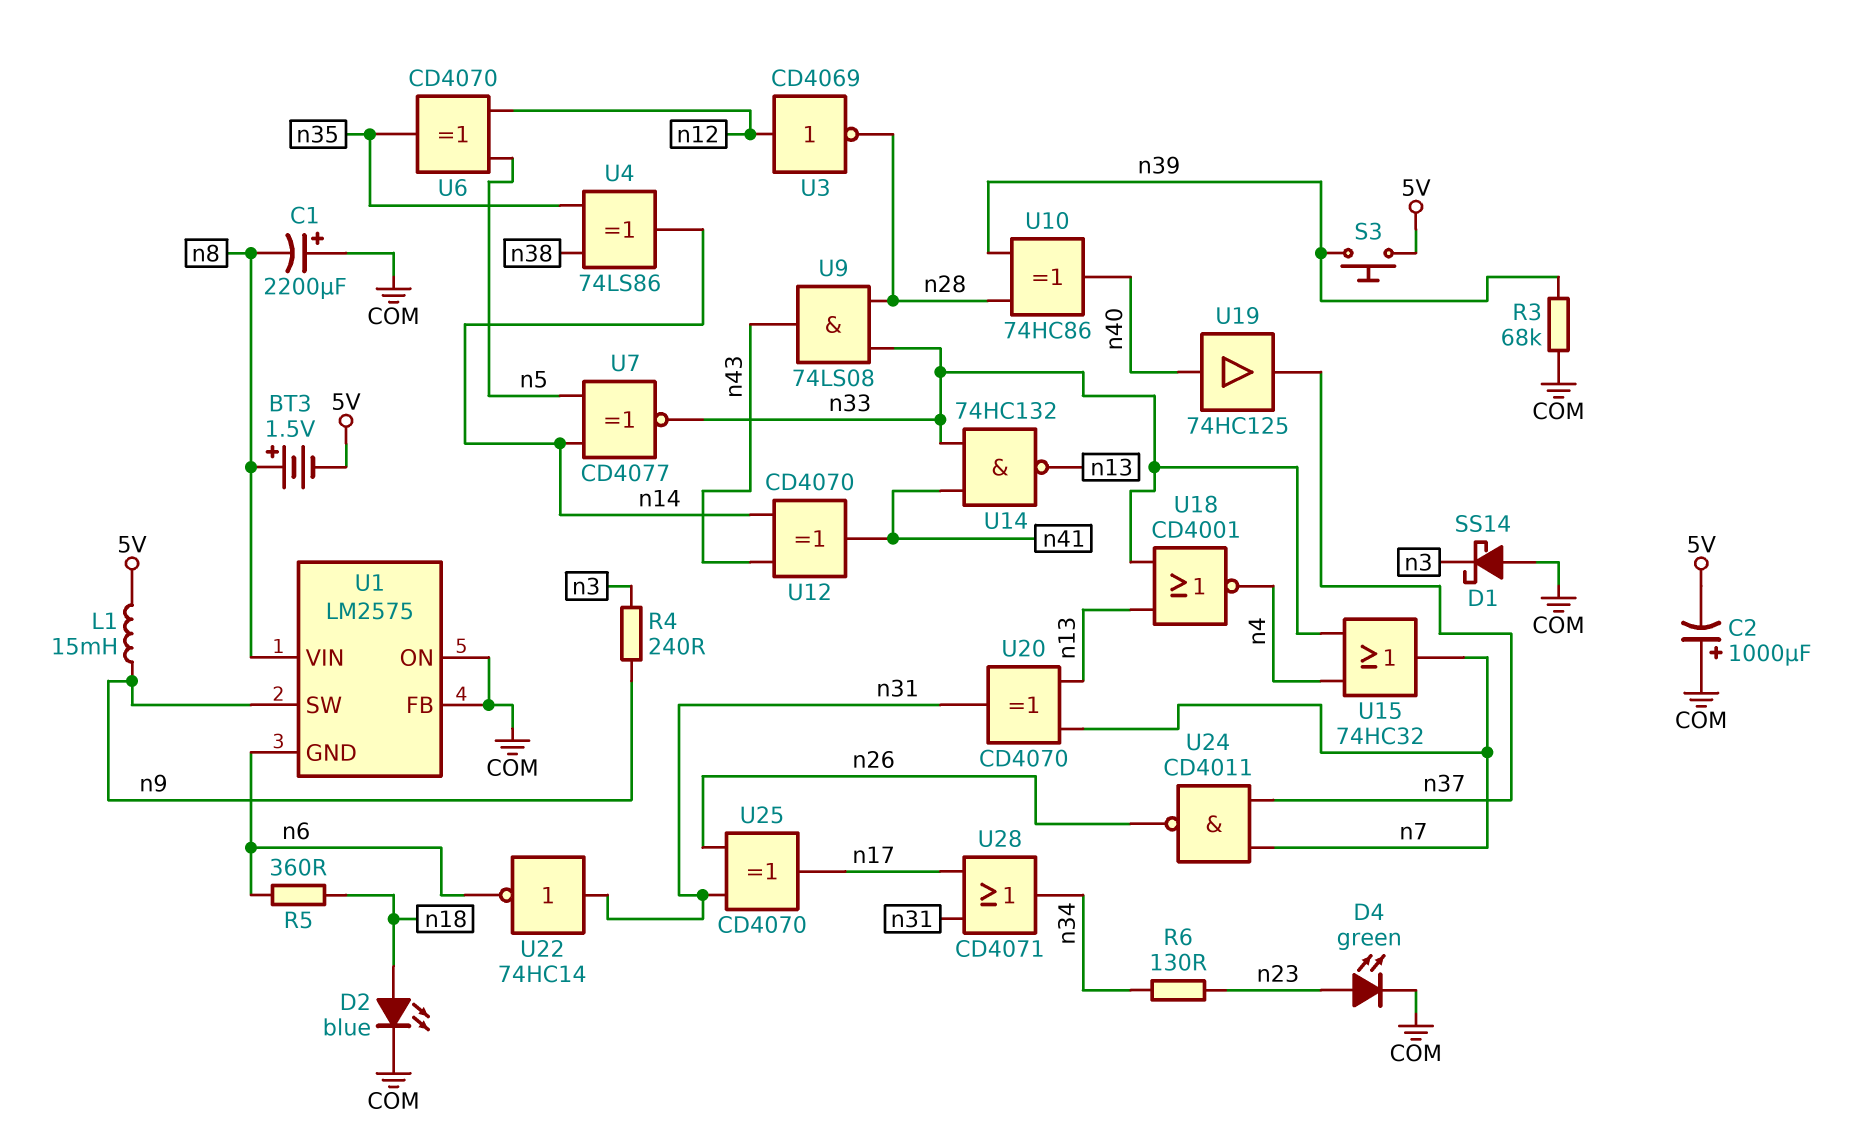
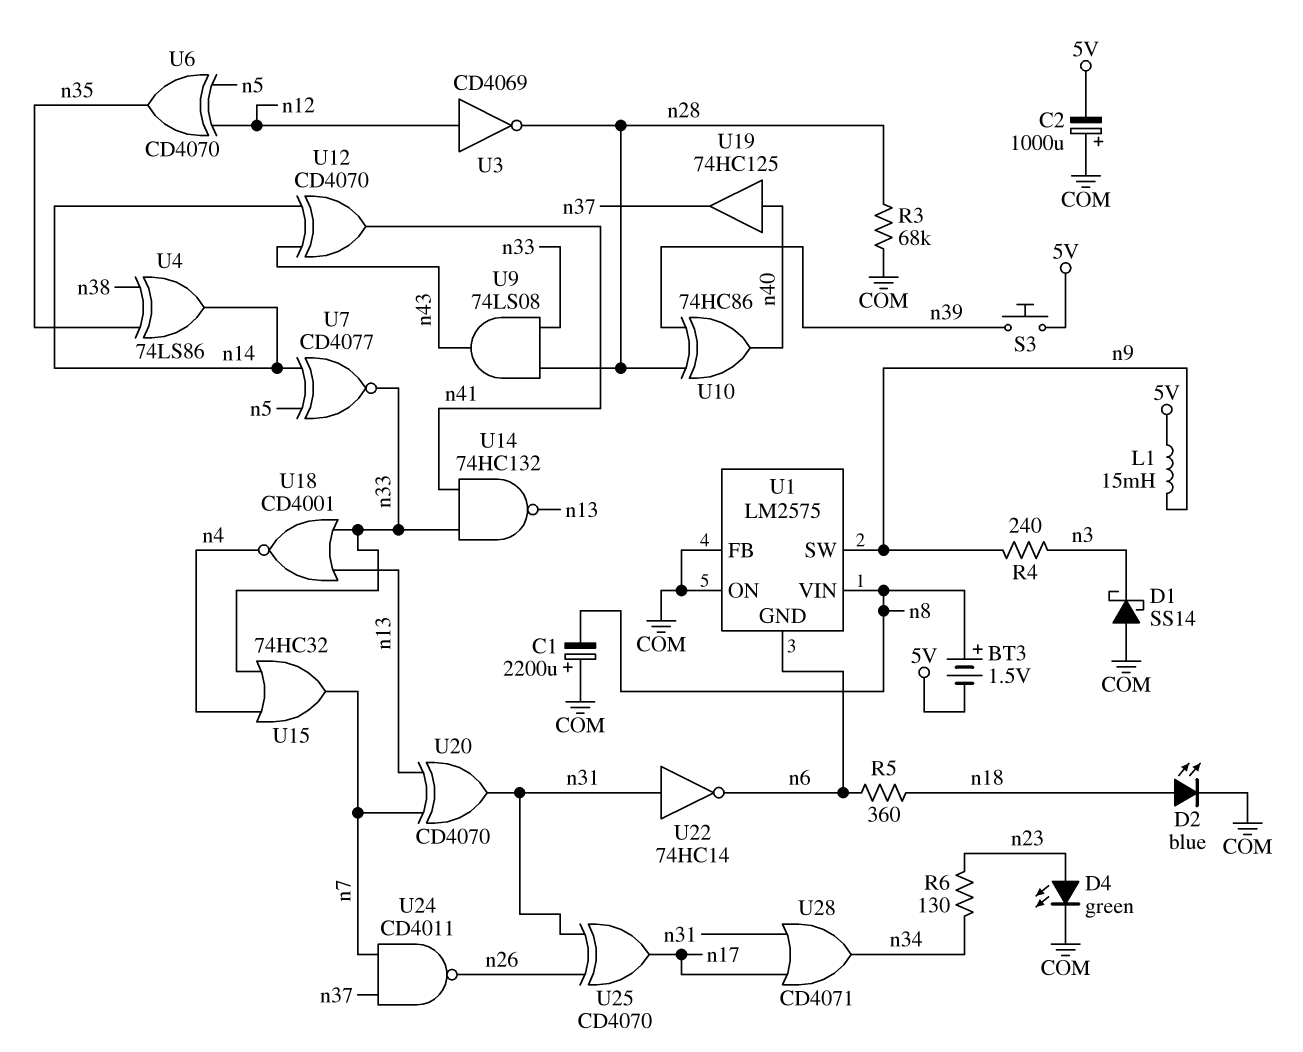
R3: 68k (COM, n39) -> 68k (COM, n28)

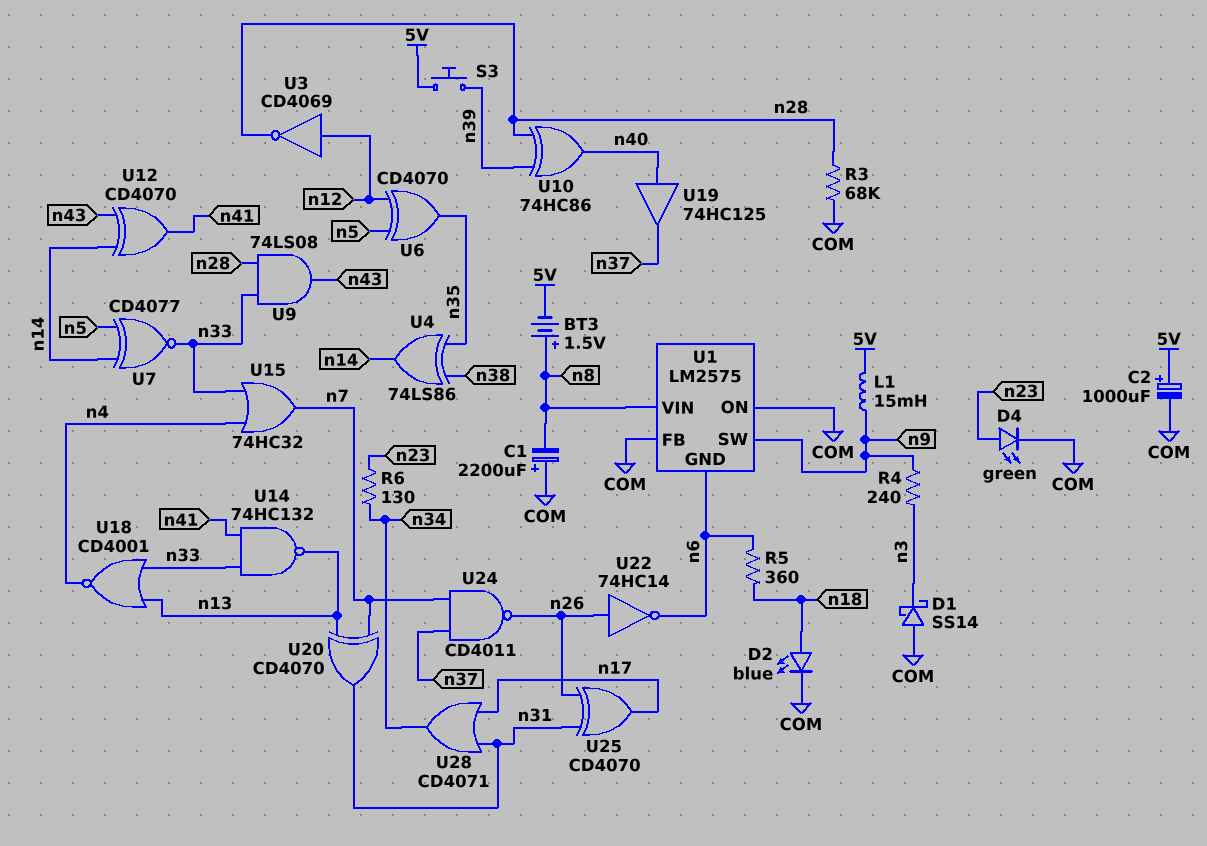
C2: 1000uF (plus COM, minus 5V) -> 1000uF (plus 5V, minus COM)
U22: NOT 74HC14 (in n31, out n6) -> NOT 74HC14 (in n26, out n6)

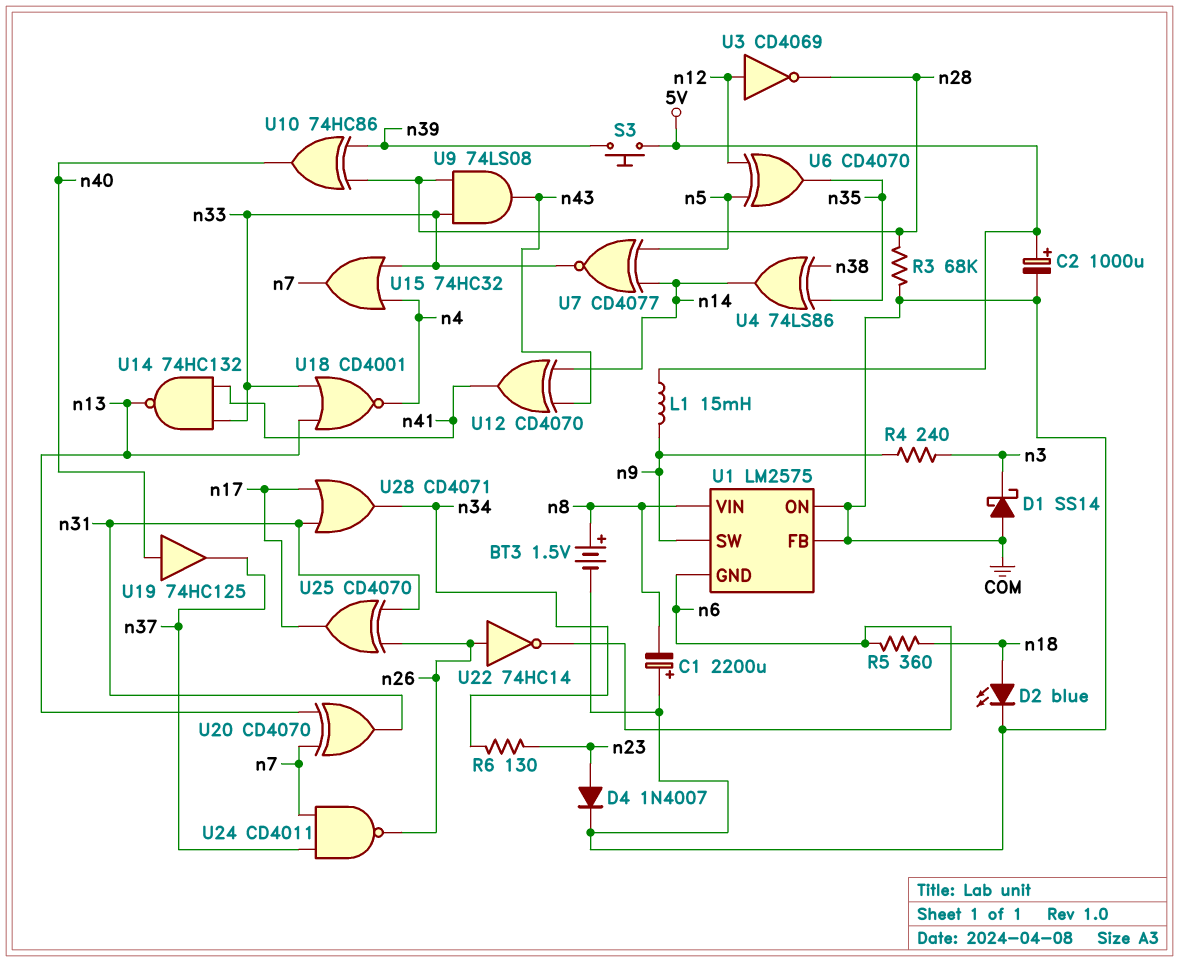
BT3: 1.5V (plus n8, minus 5V) -> 1.5V (plus n8, minus COM)
D4: LED green (A n23, K COM) -> diode 1N4007 (A n23, K COM)

